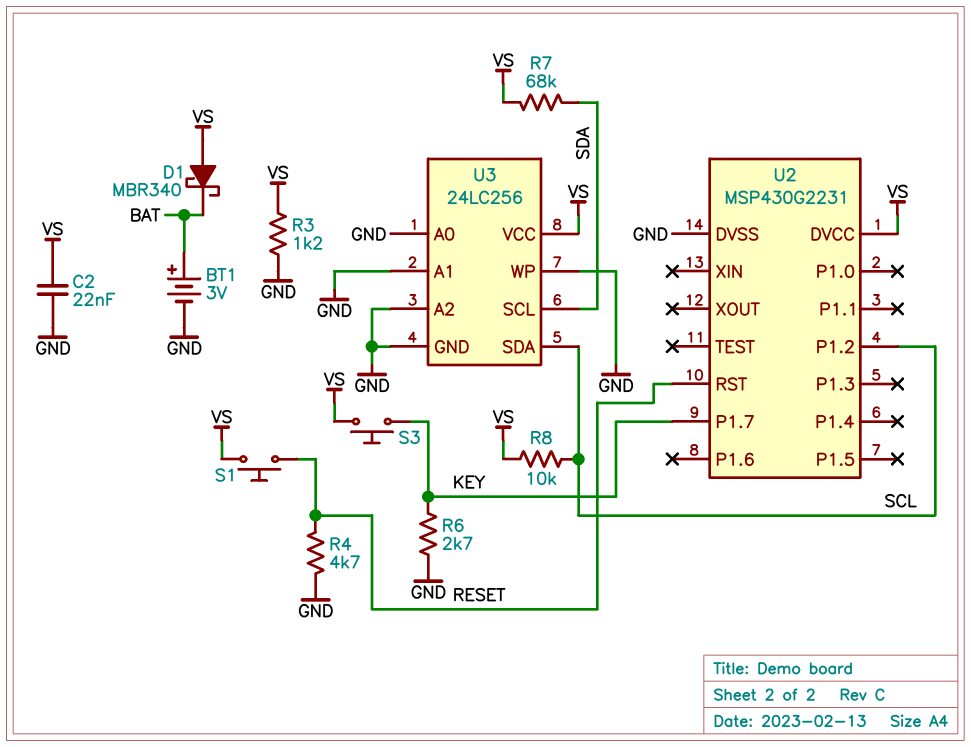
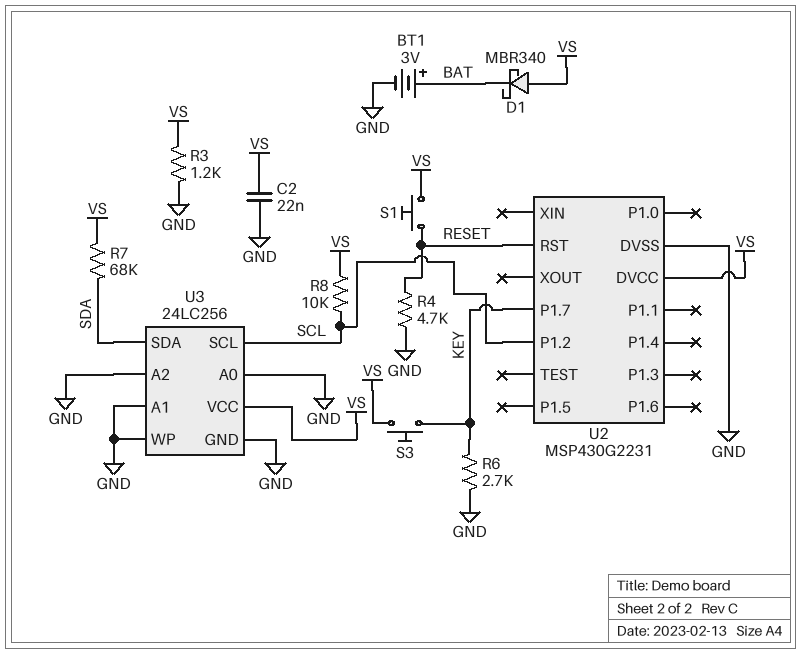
U3 pin SCL: SDA -> SCL
U3 pin SDA: SCL -> SDA

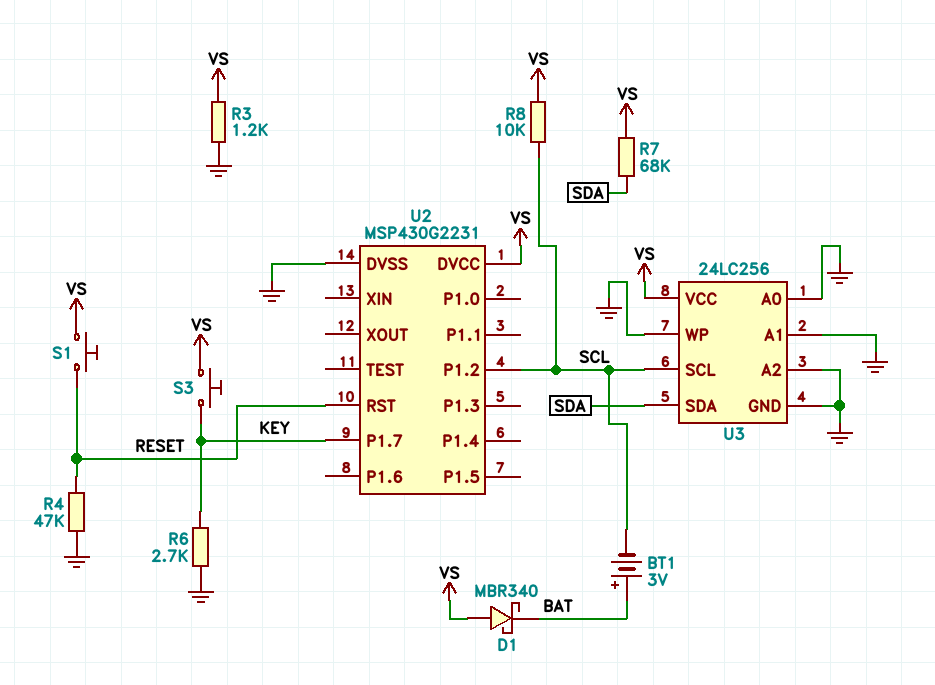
BT1: 3V (plus BAT, minus GND) -> 3V (plus BAT, minus SCL)
C2: 22nF (GND, VS) -> none
R4: 4.7k (GND, RESET) -> 47k (GND, RESET)

